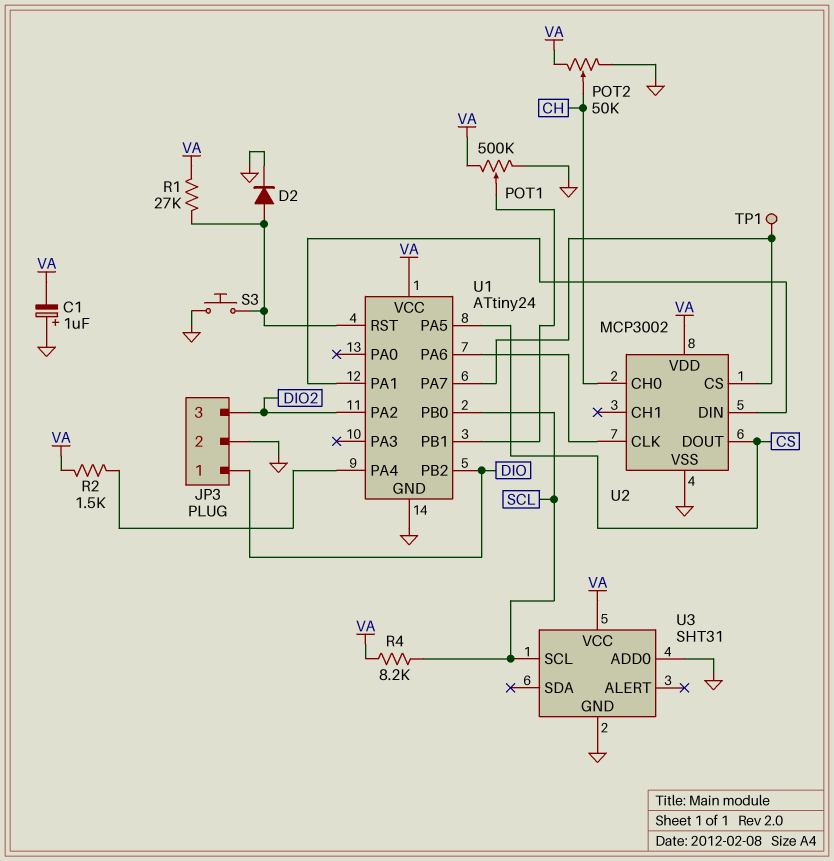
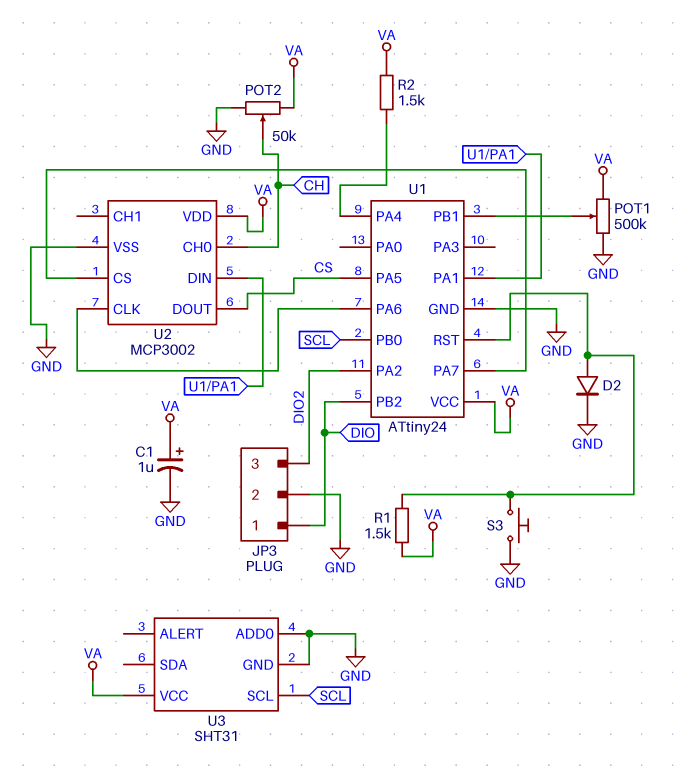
C1: 1uF (plus GND, minus VA) -> 1uF (plus VA, minus GND)
R1: 27k (U1/RST, VA) -> 1.5k (U1/RST, VA)
R4: 8.2k (SCL, VA) -> none
TP1: test point (U1/PA7) -> none

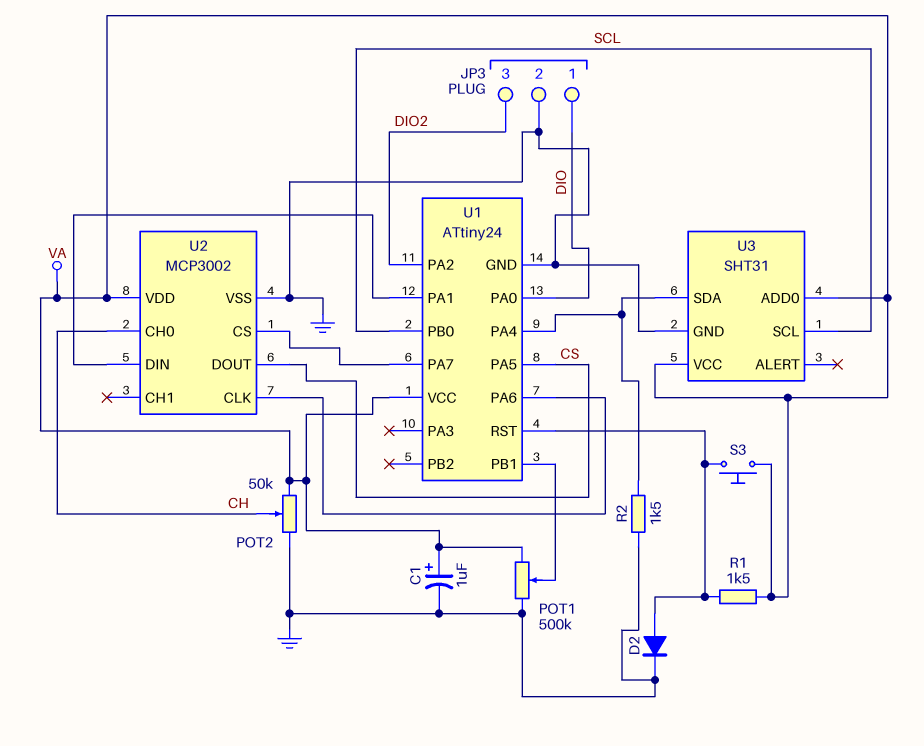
R2: 1.5k (U1/PA4, VA) -> 1.5k (GND, U1/PA4)
S3: button (GND, U1/RST) -> button (U1/RST, VA)
U1 pin PA0: none -> DIO
U1 pin PB2: DIO -> none
U3 pin ADD0: GND -> VA
U3 pin SDA: none -> U1/PA4

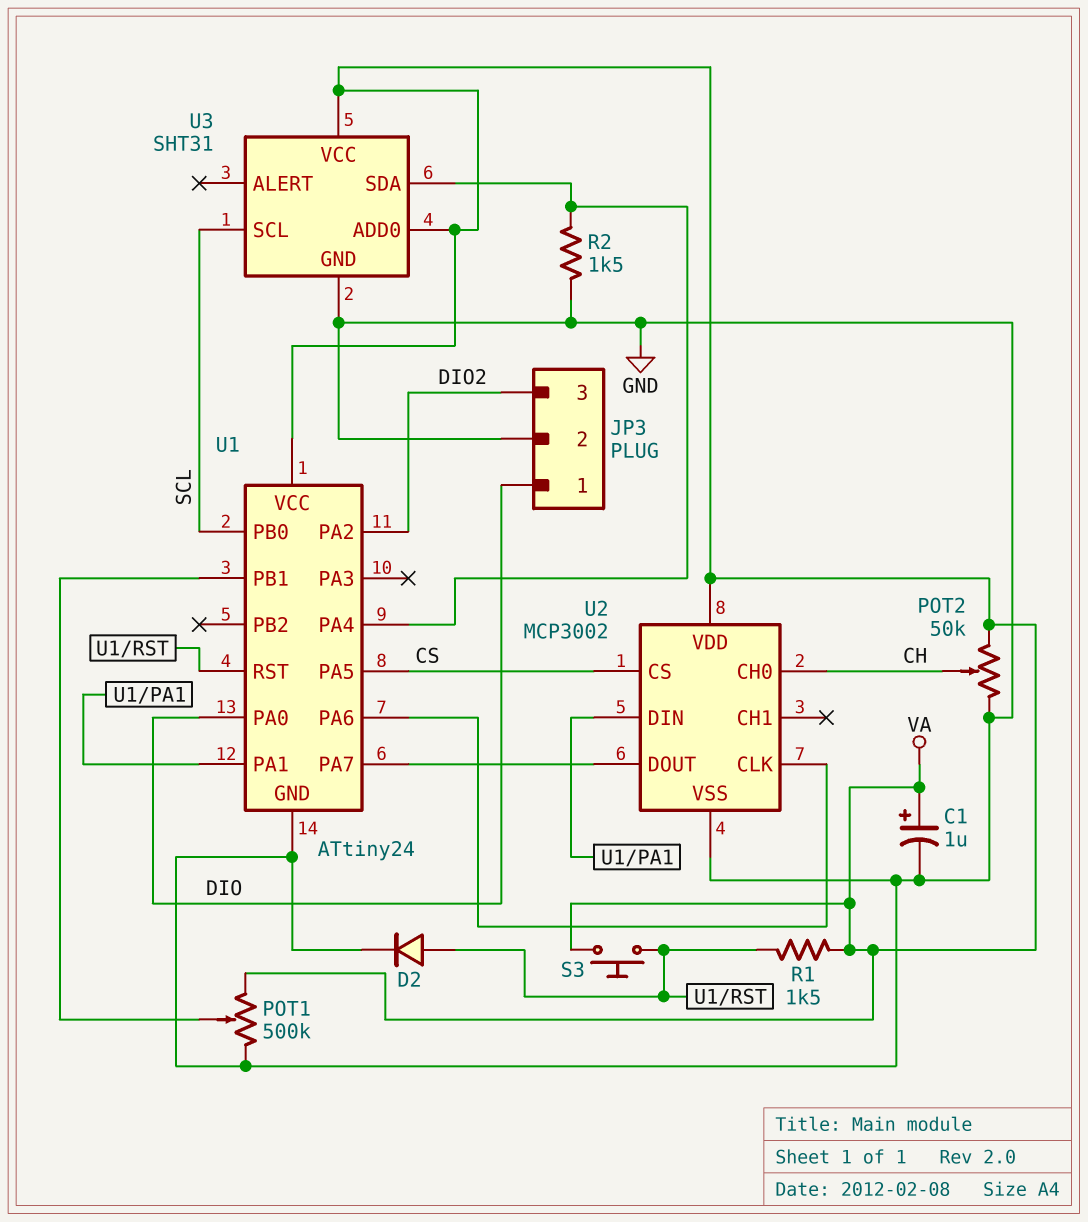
U2 pin CS: U1/PA7 -> CS
U2 pin DOUT: CS -> U1/PA7

